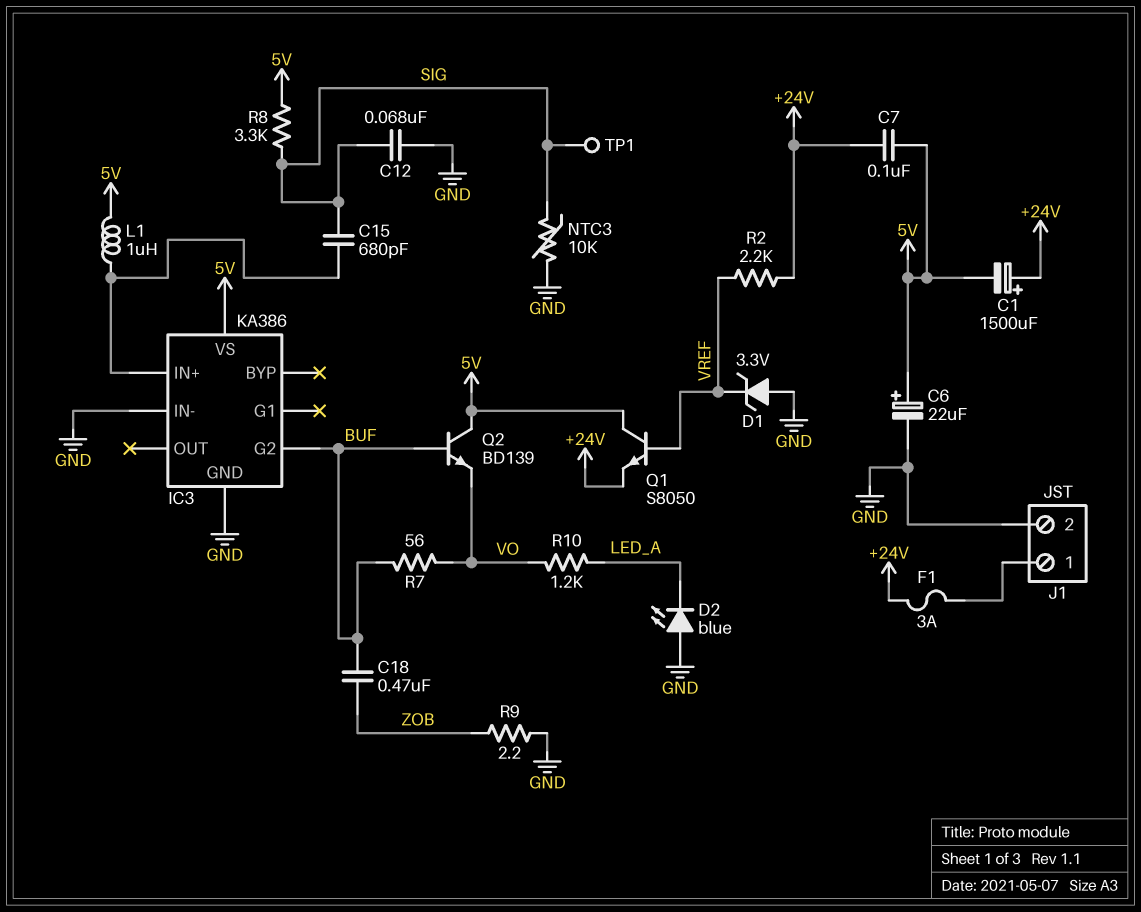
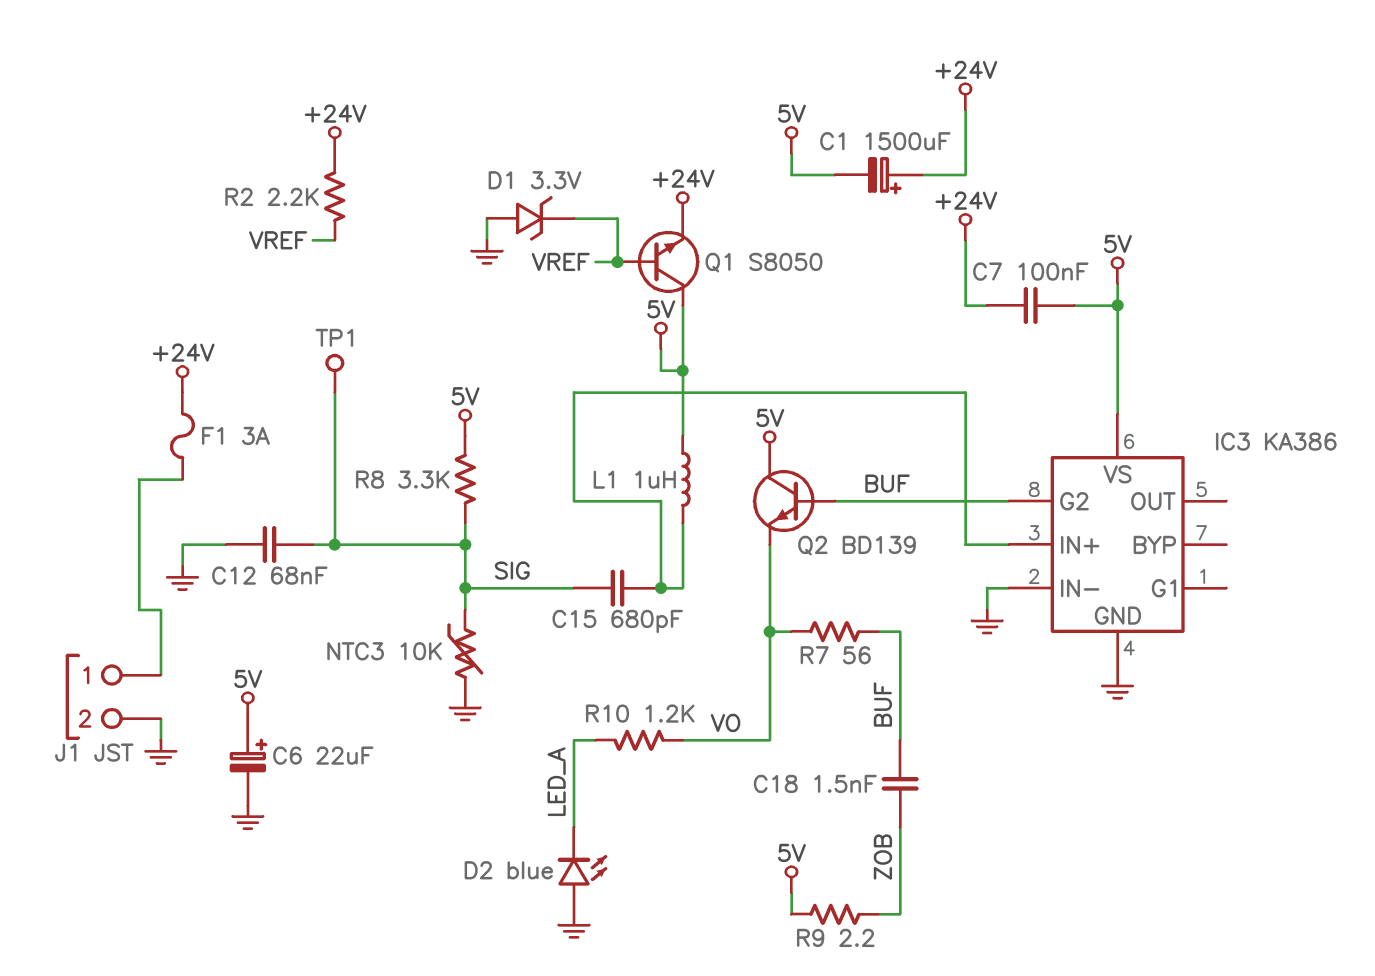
C18: 470nF (BUF, ZOB) -> 1.5nF (BUF, ZOB)
R9: 2.2 (GND, ZOB) -> 2.2 (5V, ZOB)

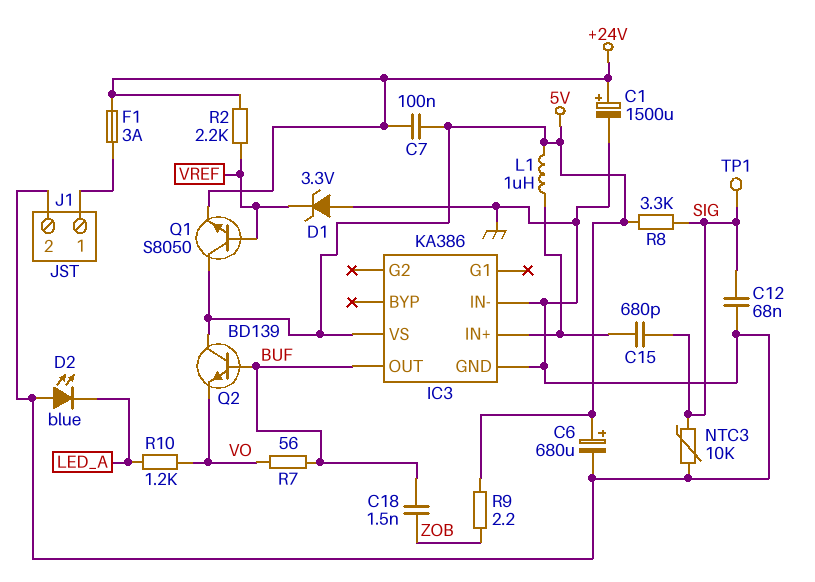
C1: 1500uF (plus +24V, minus 5V) -> 1500uF (plus +24V, minus GND)
C6: 22uF (plus 5V, minus GND) -> 680uF (plus 5V, minus GND)
IC3 pin G2: BUF -> none
IC3 pin OUT: none -> BUF

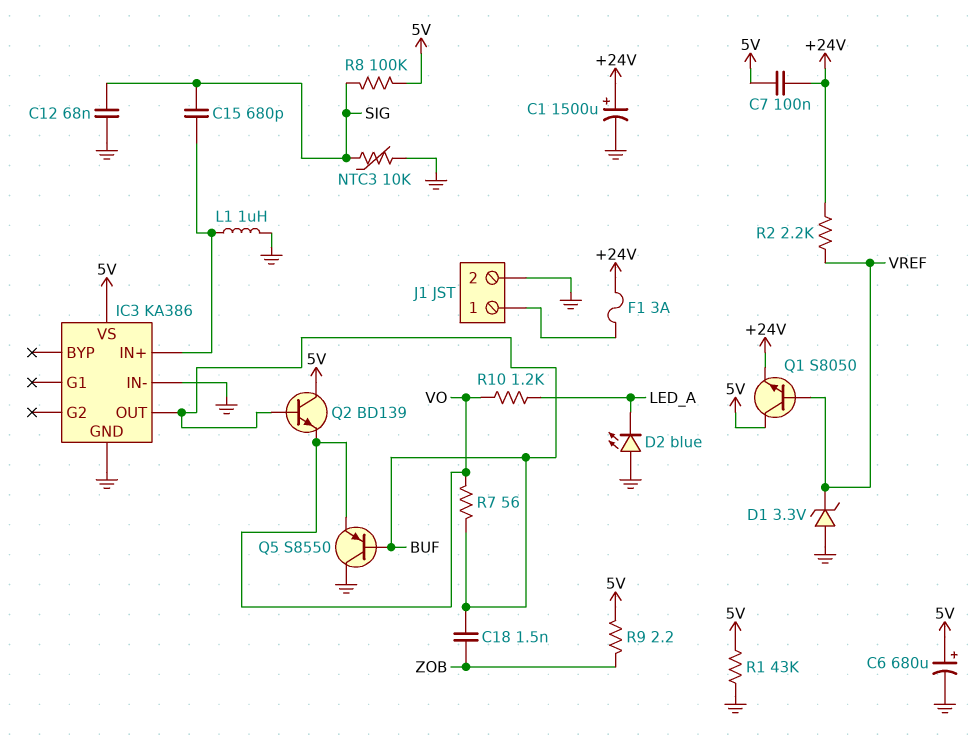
L1: 1uH (5V, IC3/IN+) -> 1uH (GND, IC3/IN+)
Q5: none -> PNP S8550 (B BUF, C GND, E VO)
R1: none -> 43k (5V, GND)
R8: 3.3k (5V, SIG) -> 100k (5V, SIG)
TP1: test point (SIG) -> none

